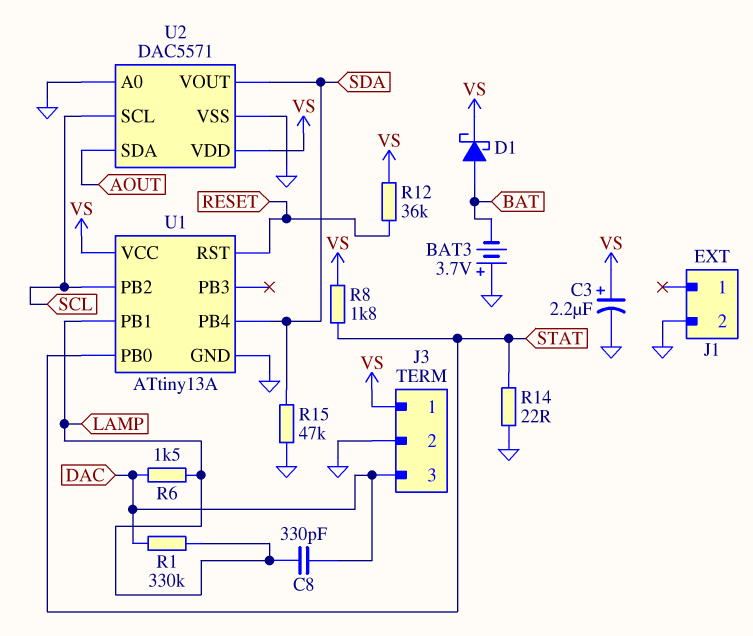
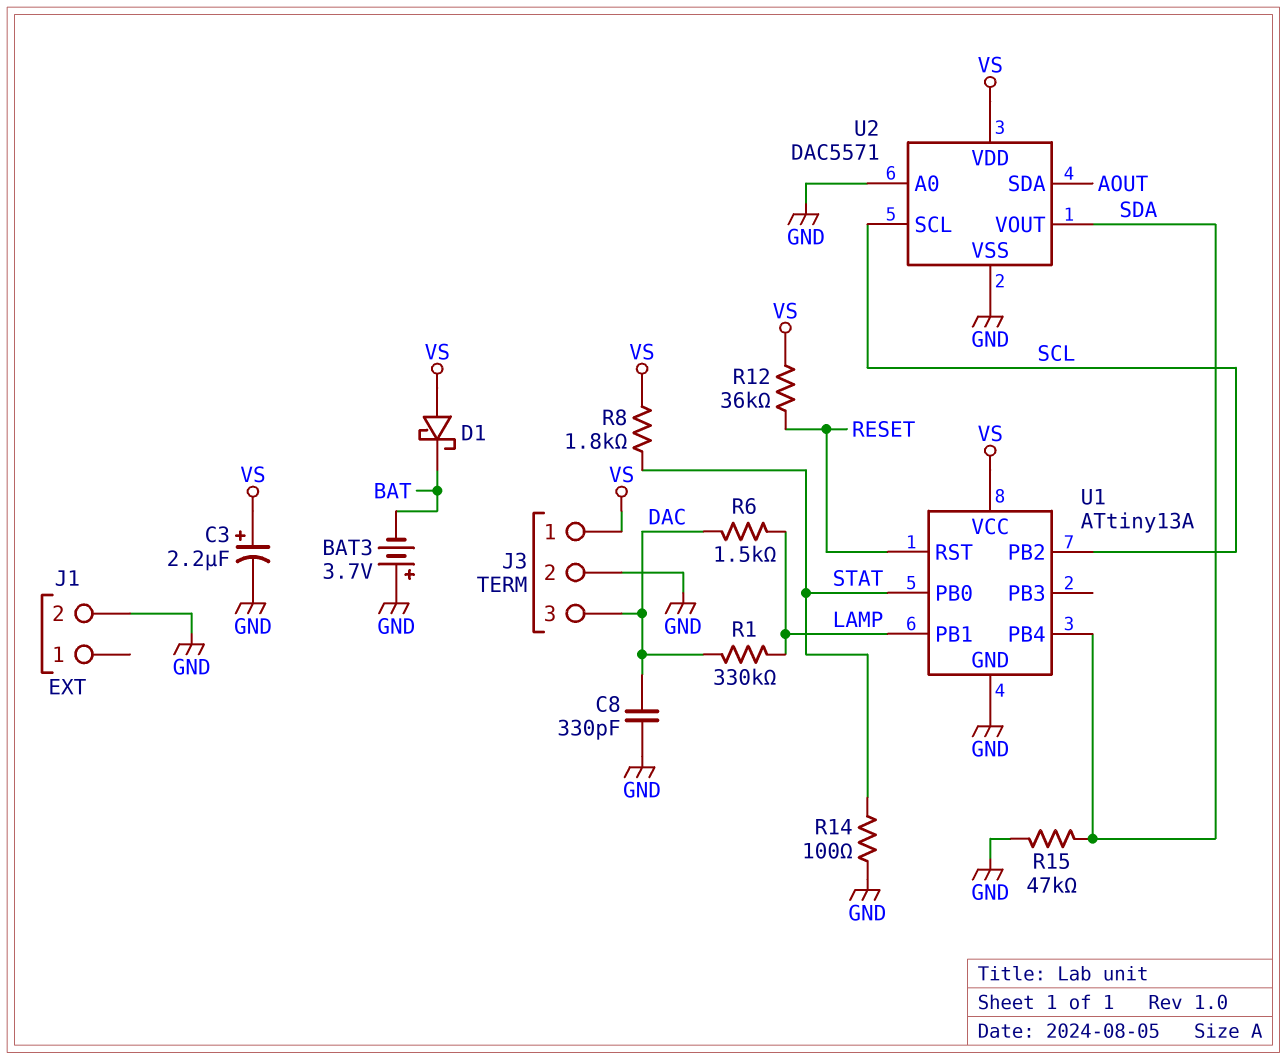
C8: 330pF (DAC, LAMP) -> 330pF (DAC, GND)
D1: schottky (A BAT, K VS) -> schottky (A VS, K BAT)
R14: 22 (GND, STAT) -> 100 (GND, STAT)

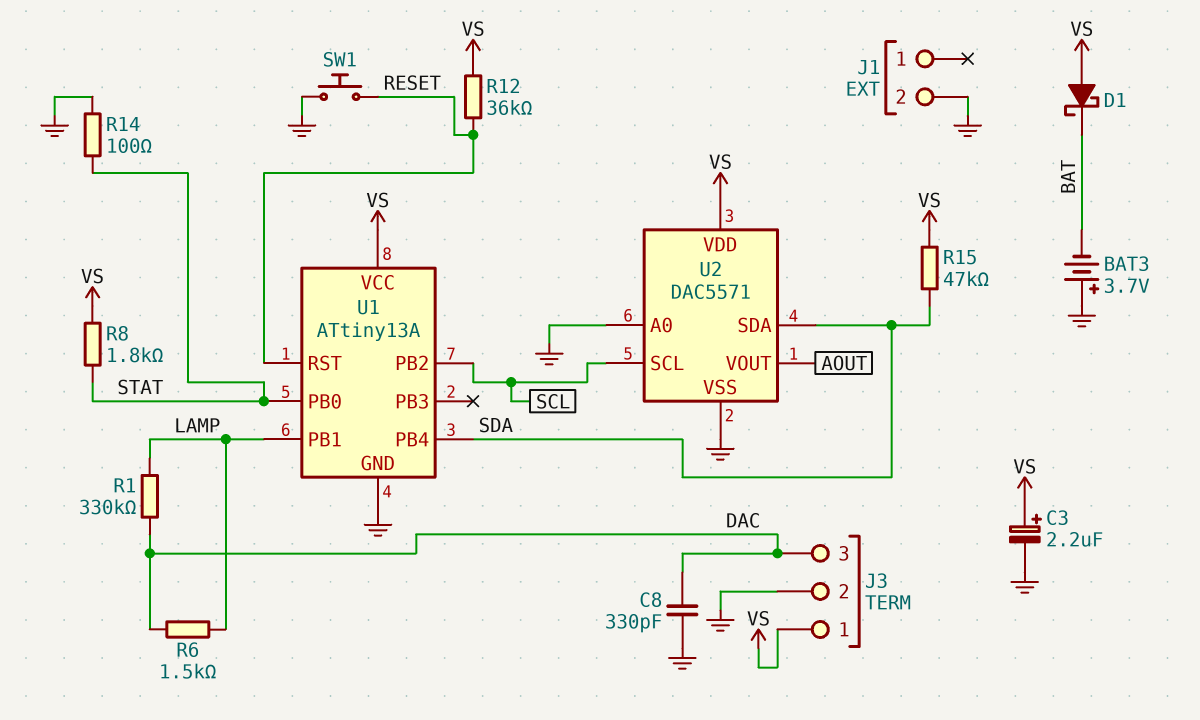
R15: 47k (GND, SDA) -> 47k (SDA, VS)
SW1: none -> button (GND, RESET)
U2 pin SDA: AOUT -> SDA
U2 pin VOUT: SDA -> AOUT

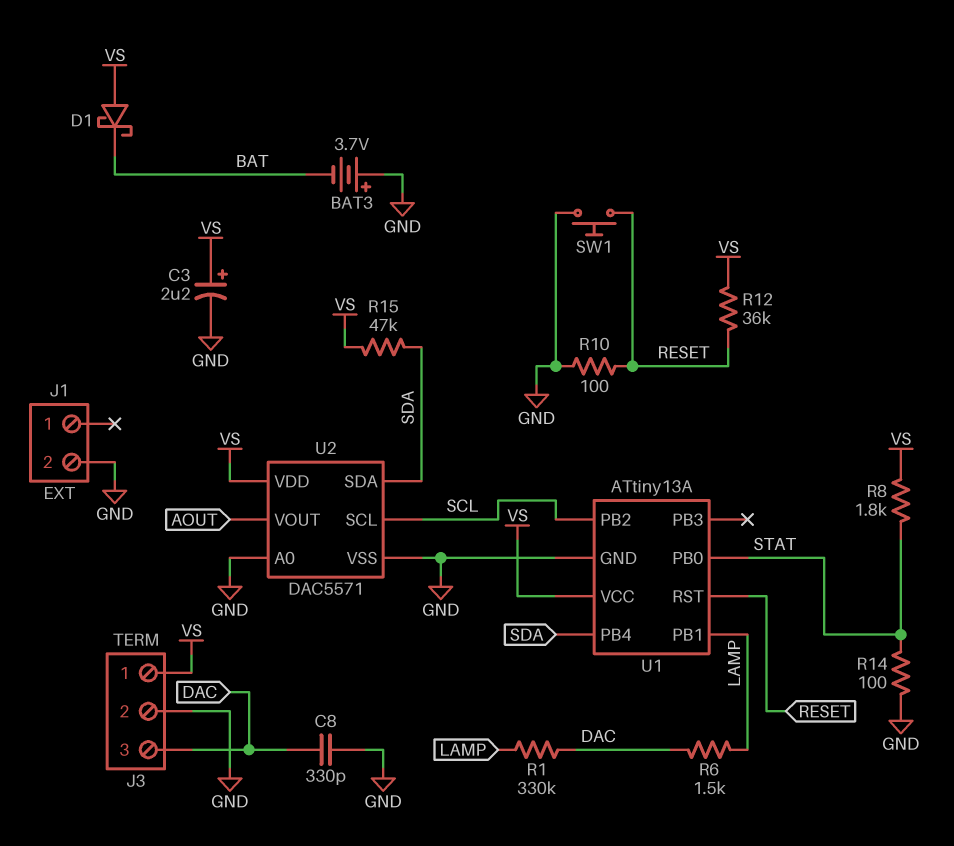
R10: none -> 100 (GND, RESET)

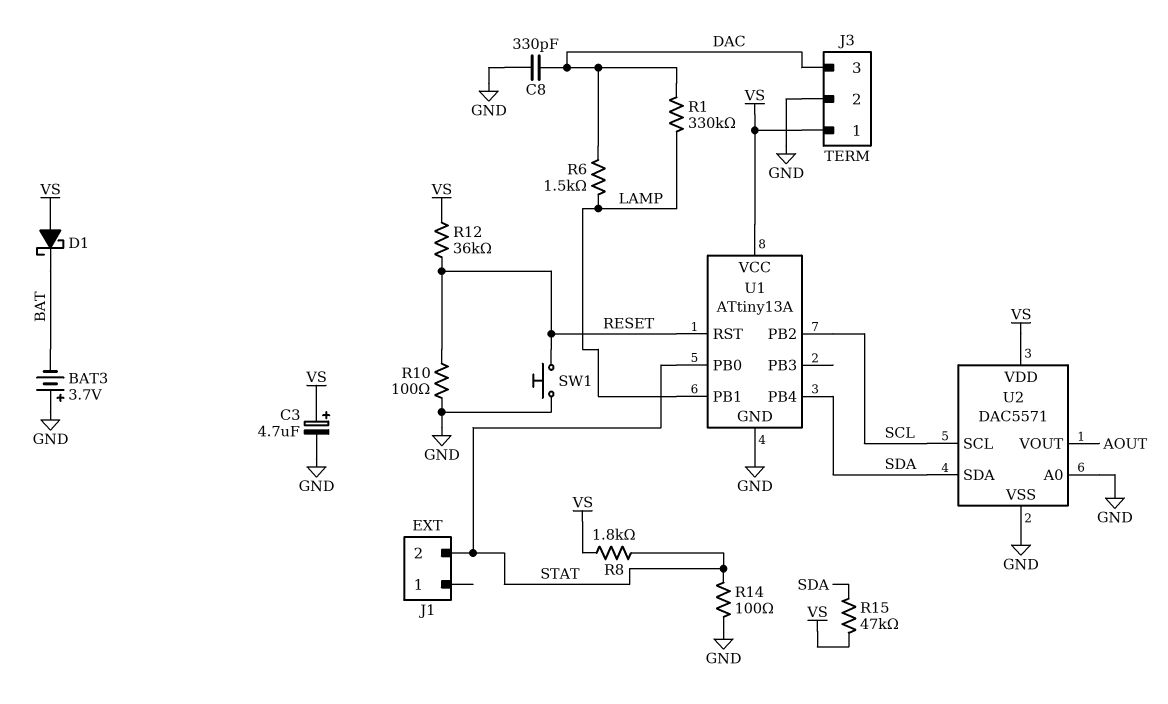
C3: 2.2uF (plus VS, minus GND) -> 4.7uF (plus VS, minus GND)
J1 pin 2: GND -> STAT

